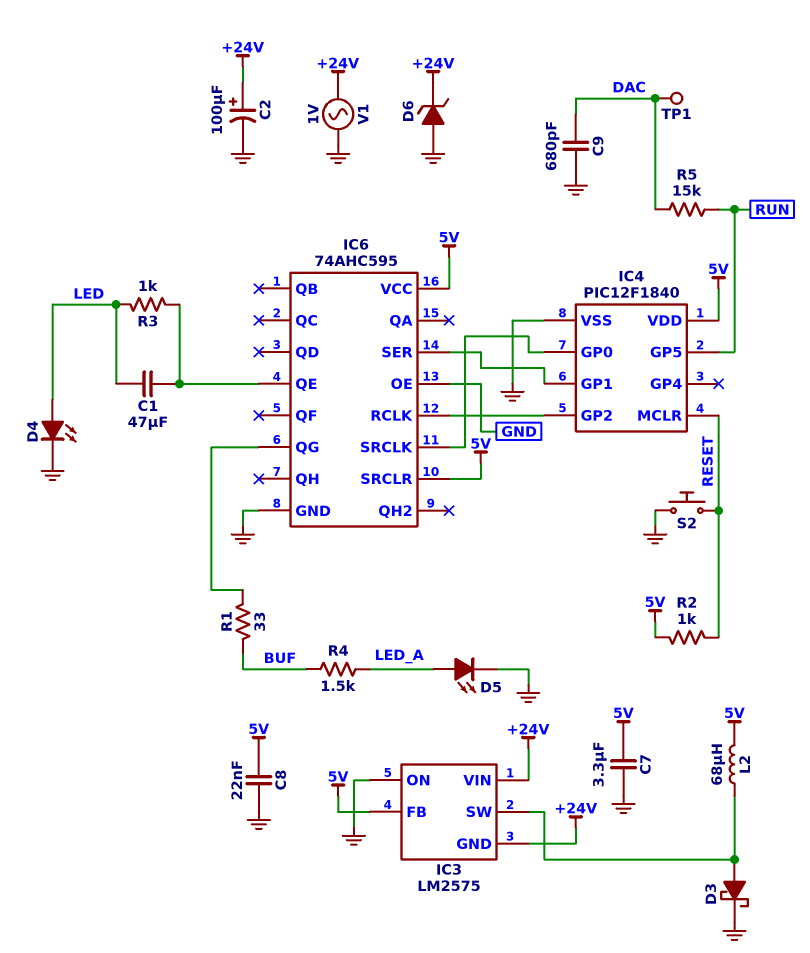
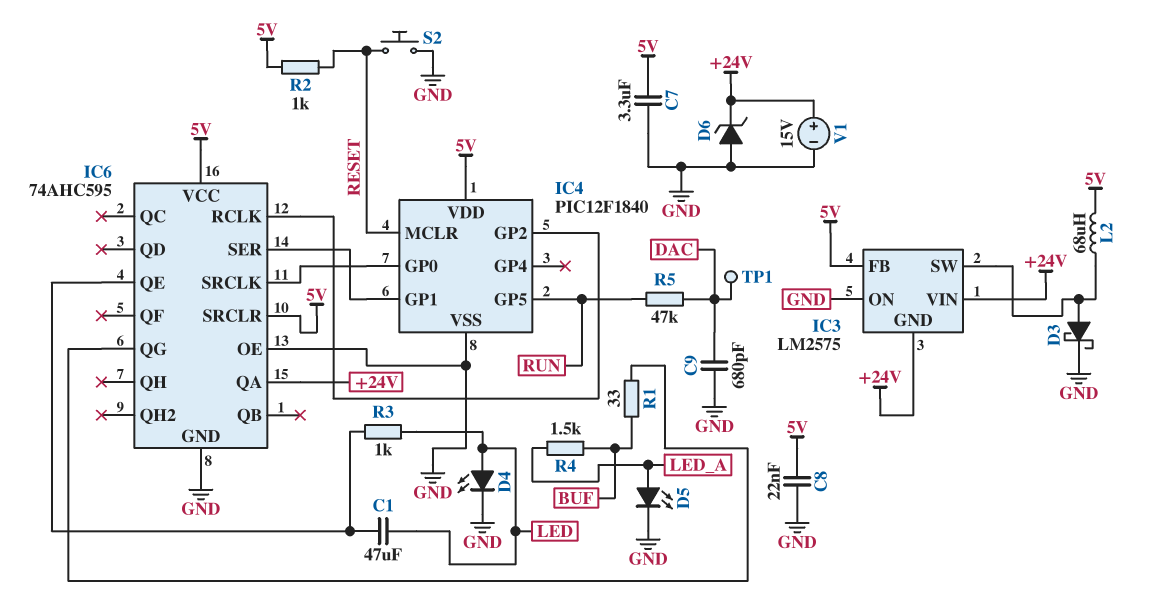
C2: 100uF (plus +24V, minus GND) -> none
IC6 pin QA: none -> +24V
R5: 15k (DAC, RUN) -> 47k (DAC, RUN)
V1: AC 1V (+24V, GND) -> 15V (plus +24V, minus GND)

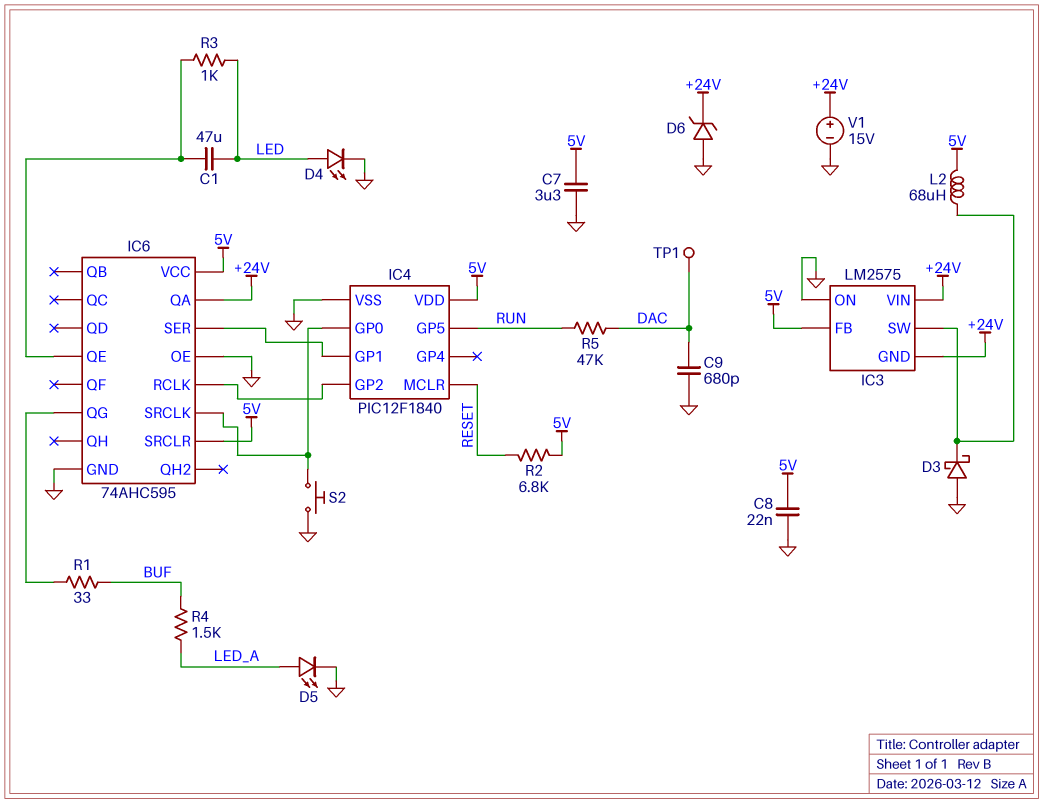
D3: schottky (A IC3/SW, K GND) -> schottky (A GND, K IC3/SW)
R2: 1k (5V, RESET) -> 6.8k (5V, RESET)
S2: button (GND, RESET) -> button (GND, IC4/GP0)

